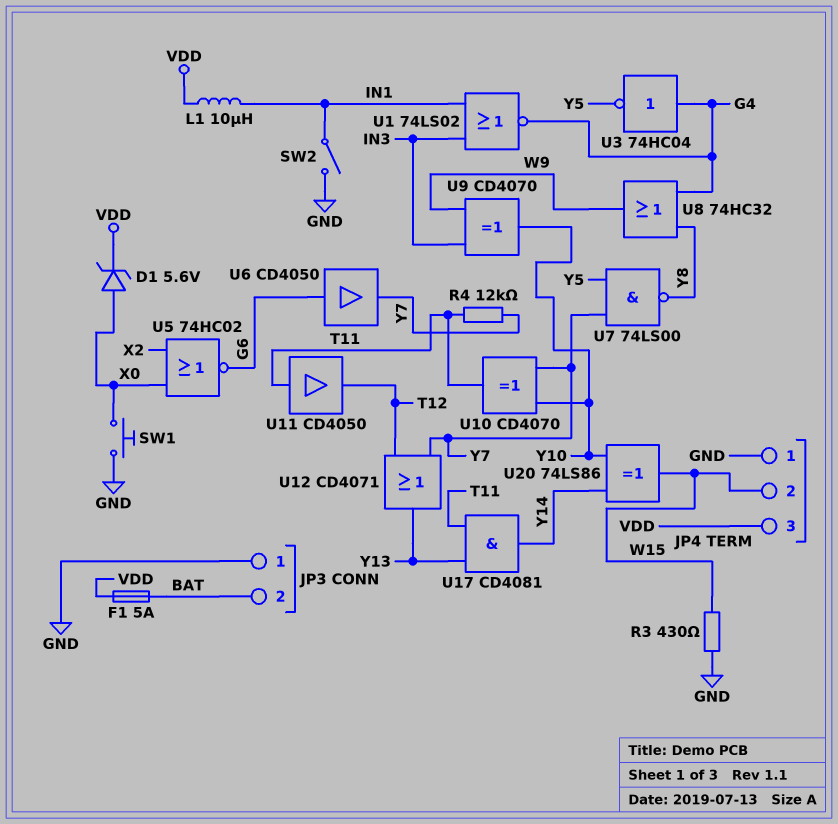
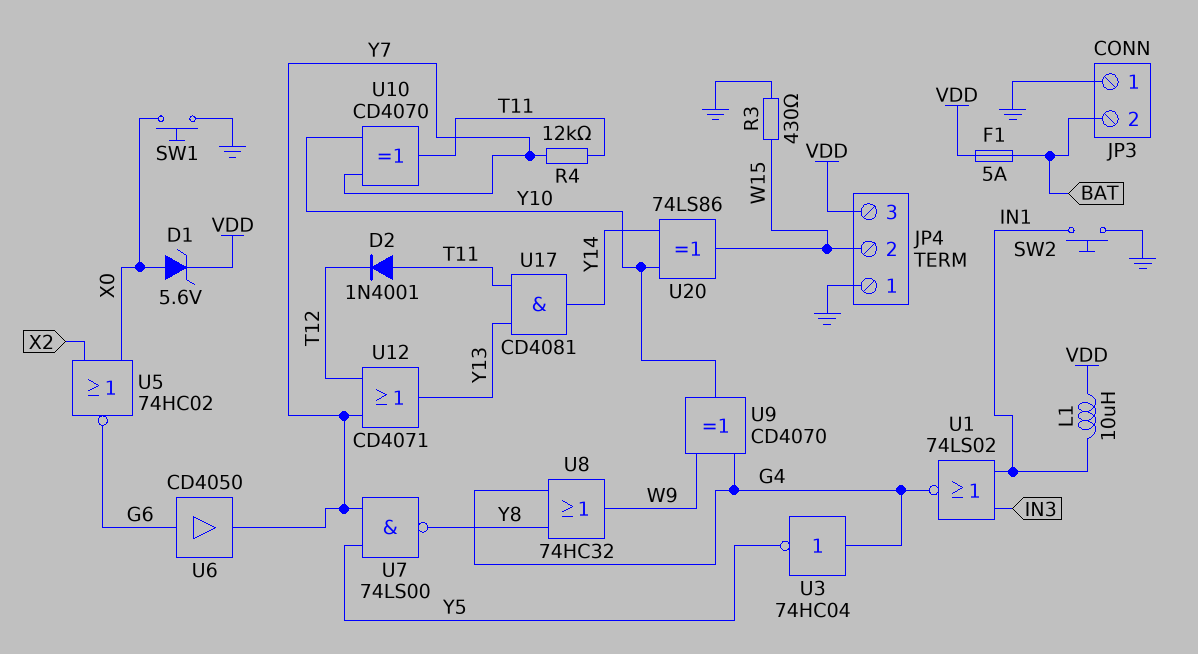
D2: none -> diode 1N4001 (A T11, K T12)
SW2: switch (GND, IN1) -> button (GND, IN1)
U9: XOR CD4070 (in IN3, in W9, out Y10) -> XOR CD4070 (in G4, in W9, out Y10)
U11: buffer CD4050 (in T11, out T12) -> none

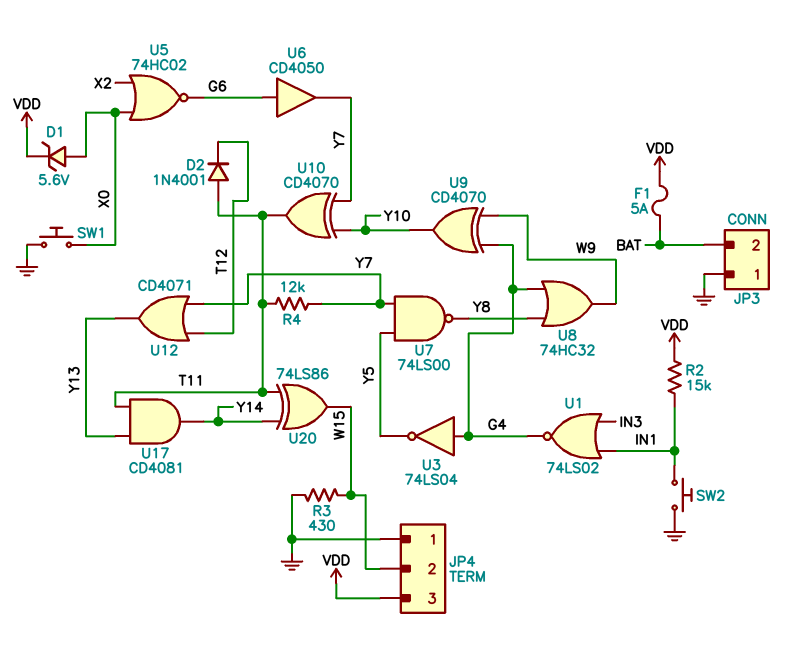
L1: 10uH (IN1, VDD) -> none
R2: none -> 15k (IN1, VDD)
U3: NOT 74HC04 (in G4, out Y5) -> NOT 74LS04 (in G4, out Y5)
U20: XOR 74LS86 (in Y10, in Y14, out W15) -> XOR 74LS86 (in T11, in Y14, out W15)

